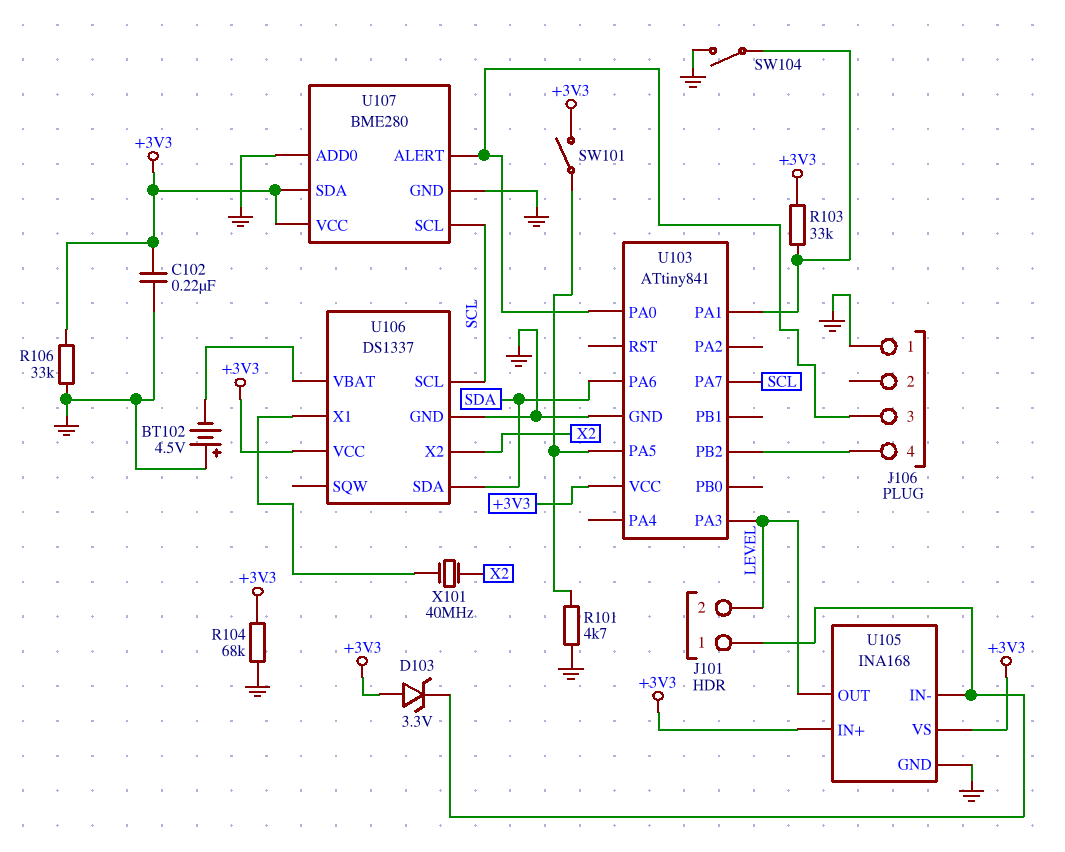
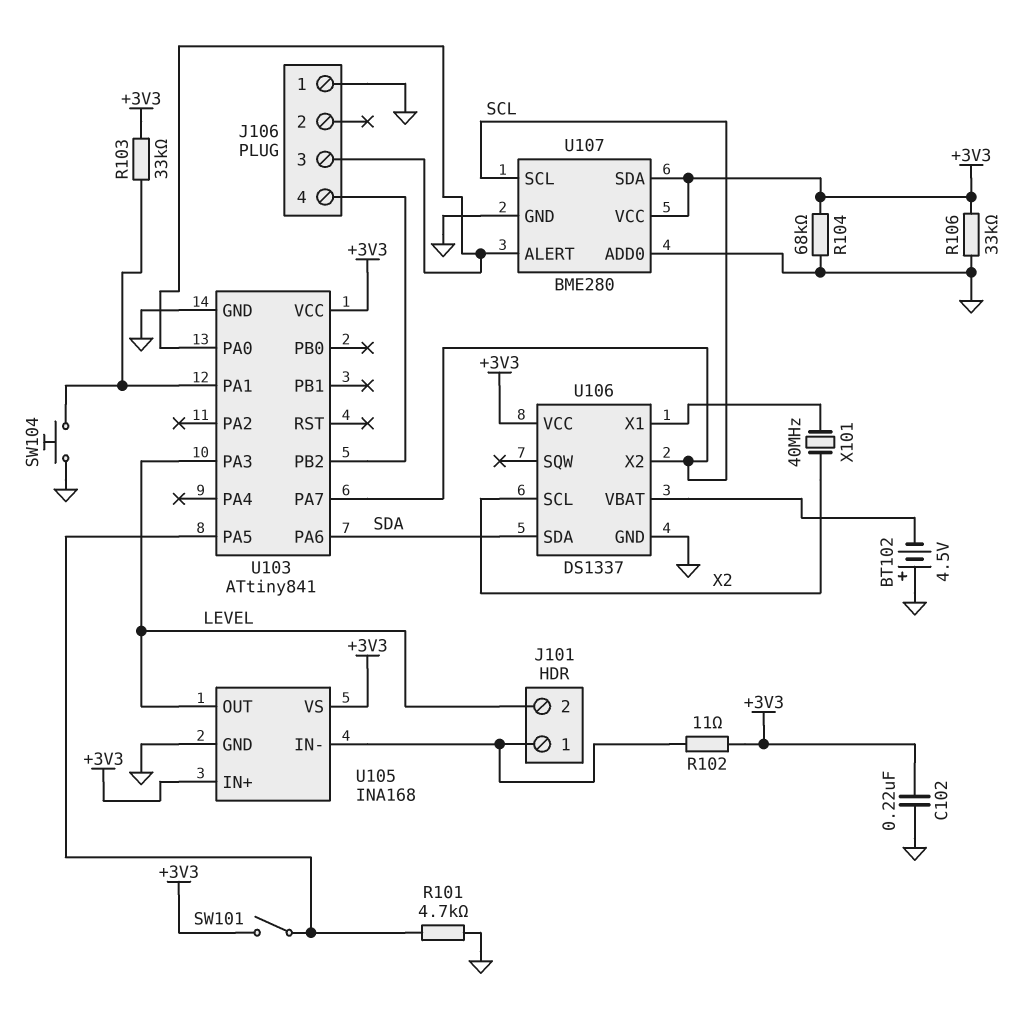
D103: zener 3.3V (A +3V3, K J101/1) -> none
R102: none -> 11 (+3V3, J101/1)
SW104: switch (GND, U103/PA1) -> button (GND, U103/PA1)
U106 pin SCL: SCL -> X2
U106 pin X2: X2 -> SCL

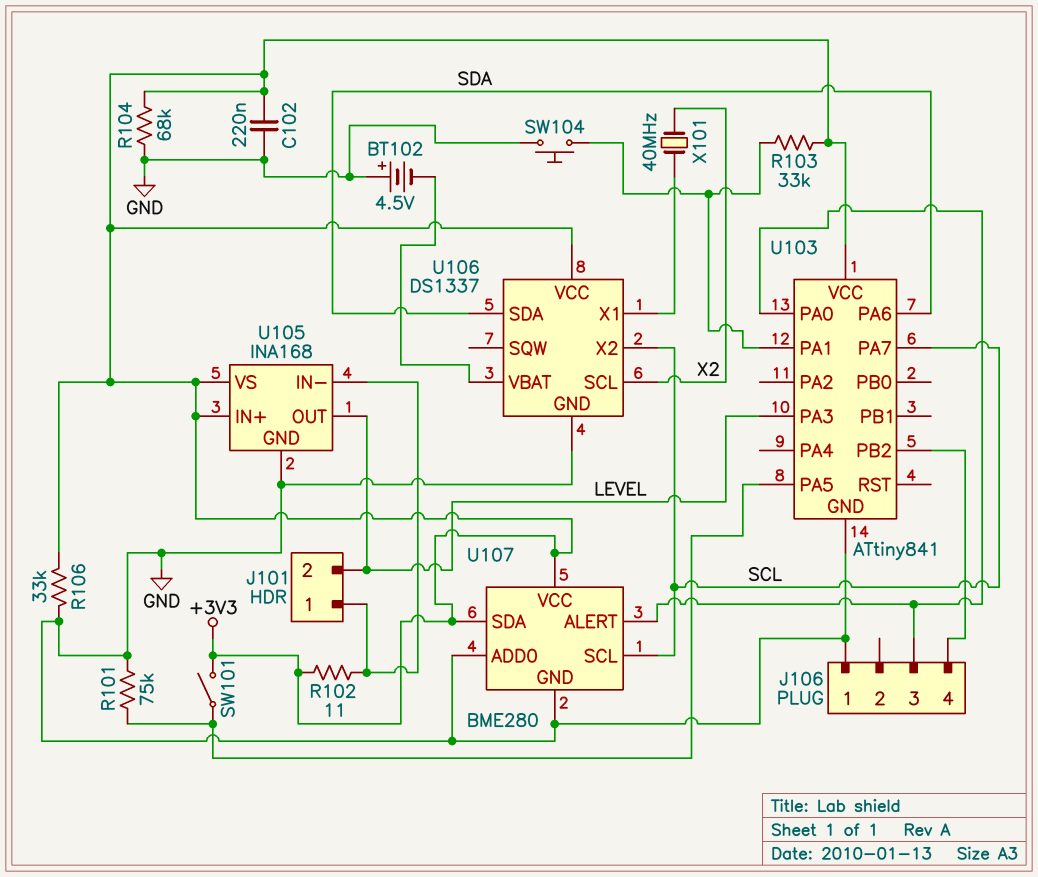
R101: 4.7k (GND, U103/PA5) -> 75k (GND, U103/PA5)

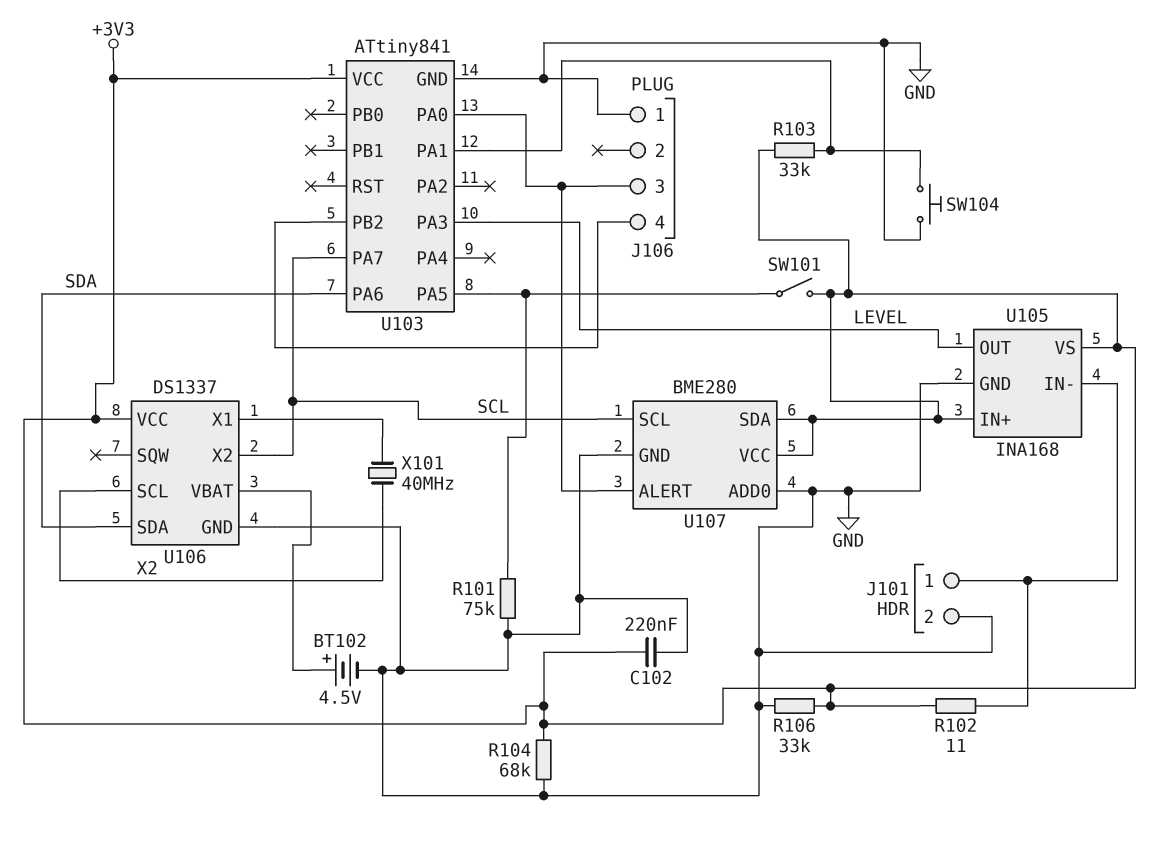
BT102: 4.5V (plus GND, minus U106/VBAT) -> 4.5V (plus U106/VBAT, minus GND)
J101 pin 2: LEVEL -> GND

